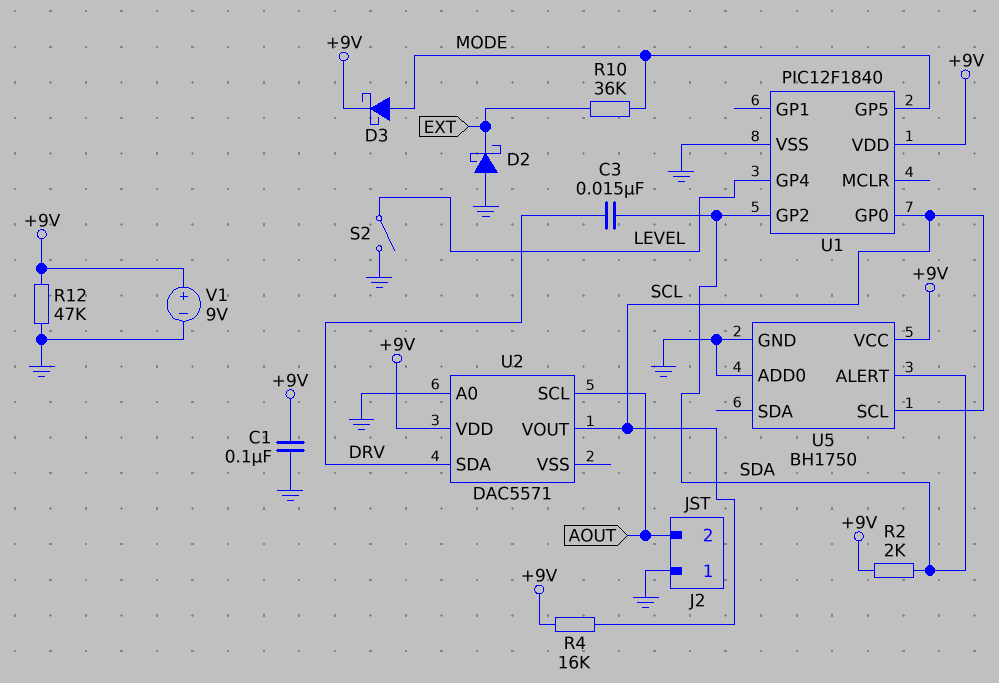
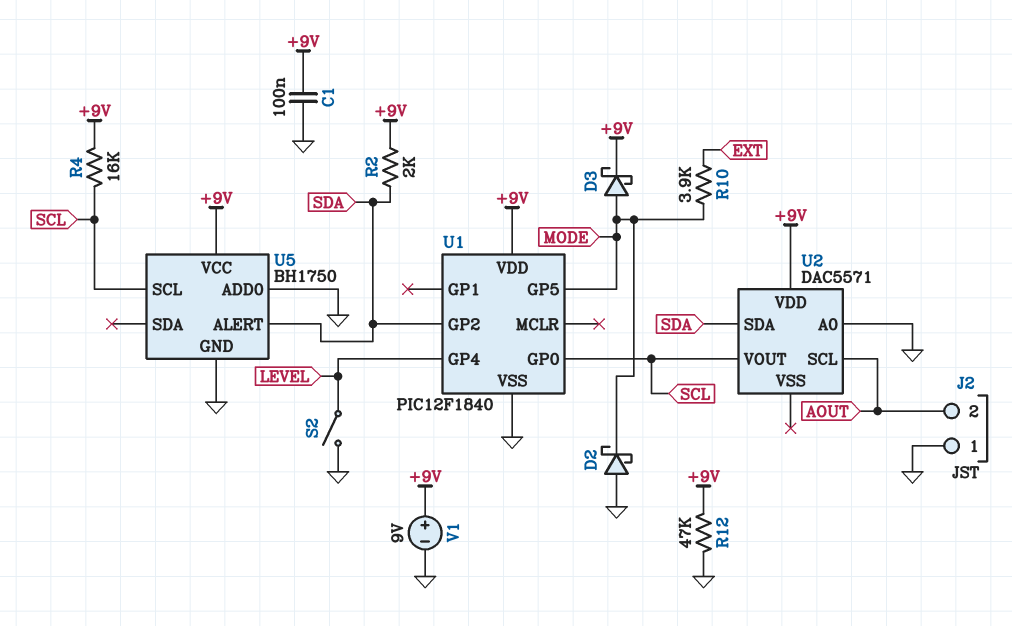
C3: 15nF (DRV, SDA) -> none
D2: schottky (A GND, K EXT) -> schottky (A GND, K MODE)
R10: 36k (EXT, MODE) -> 3.9k (EXT, MODE)
U2 pin SDA: DRV -> SDA

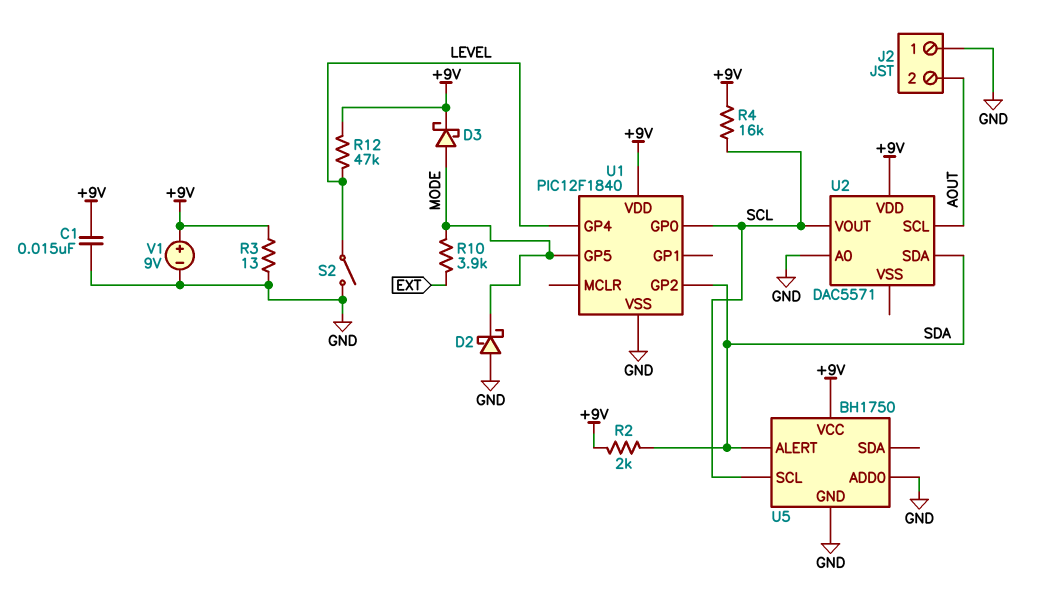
C1: 100nF (+9V, GND) -> 15nF (+9V, GND)
R3: none -> 13 (+9V, GND)
R12: 47k (+9V, GND) -> 47k (+9V, LEVEL)

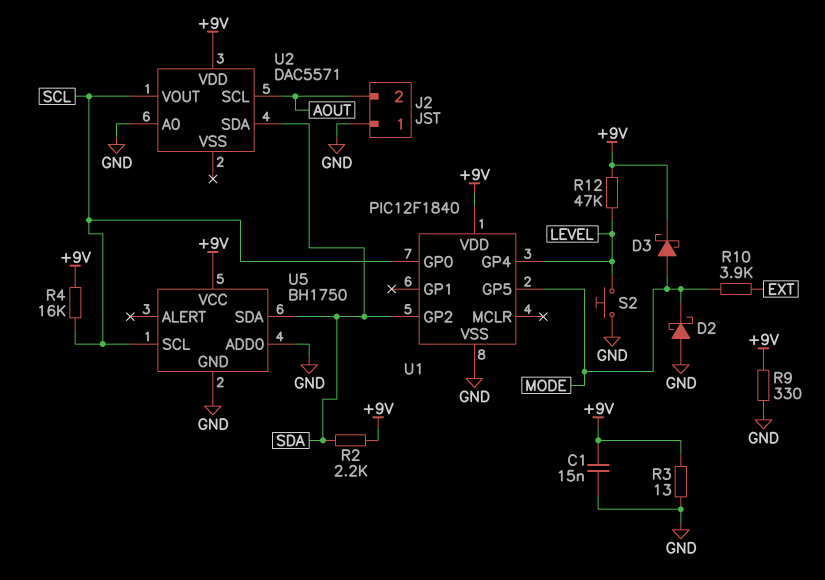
R2: 2k (+9V, SDA) -> 2.2k (+9V, SDA)
R9: none -> 330 (+9V, GND)
S2: switch (GND, LEVEL) -> button (GND, LEVEL)
U5 pin ALERT: SDA -> none
U5 pin SDA: none -> SDA
V1: 9V (plus +9V, minus GND) -> none

